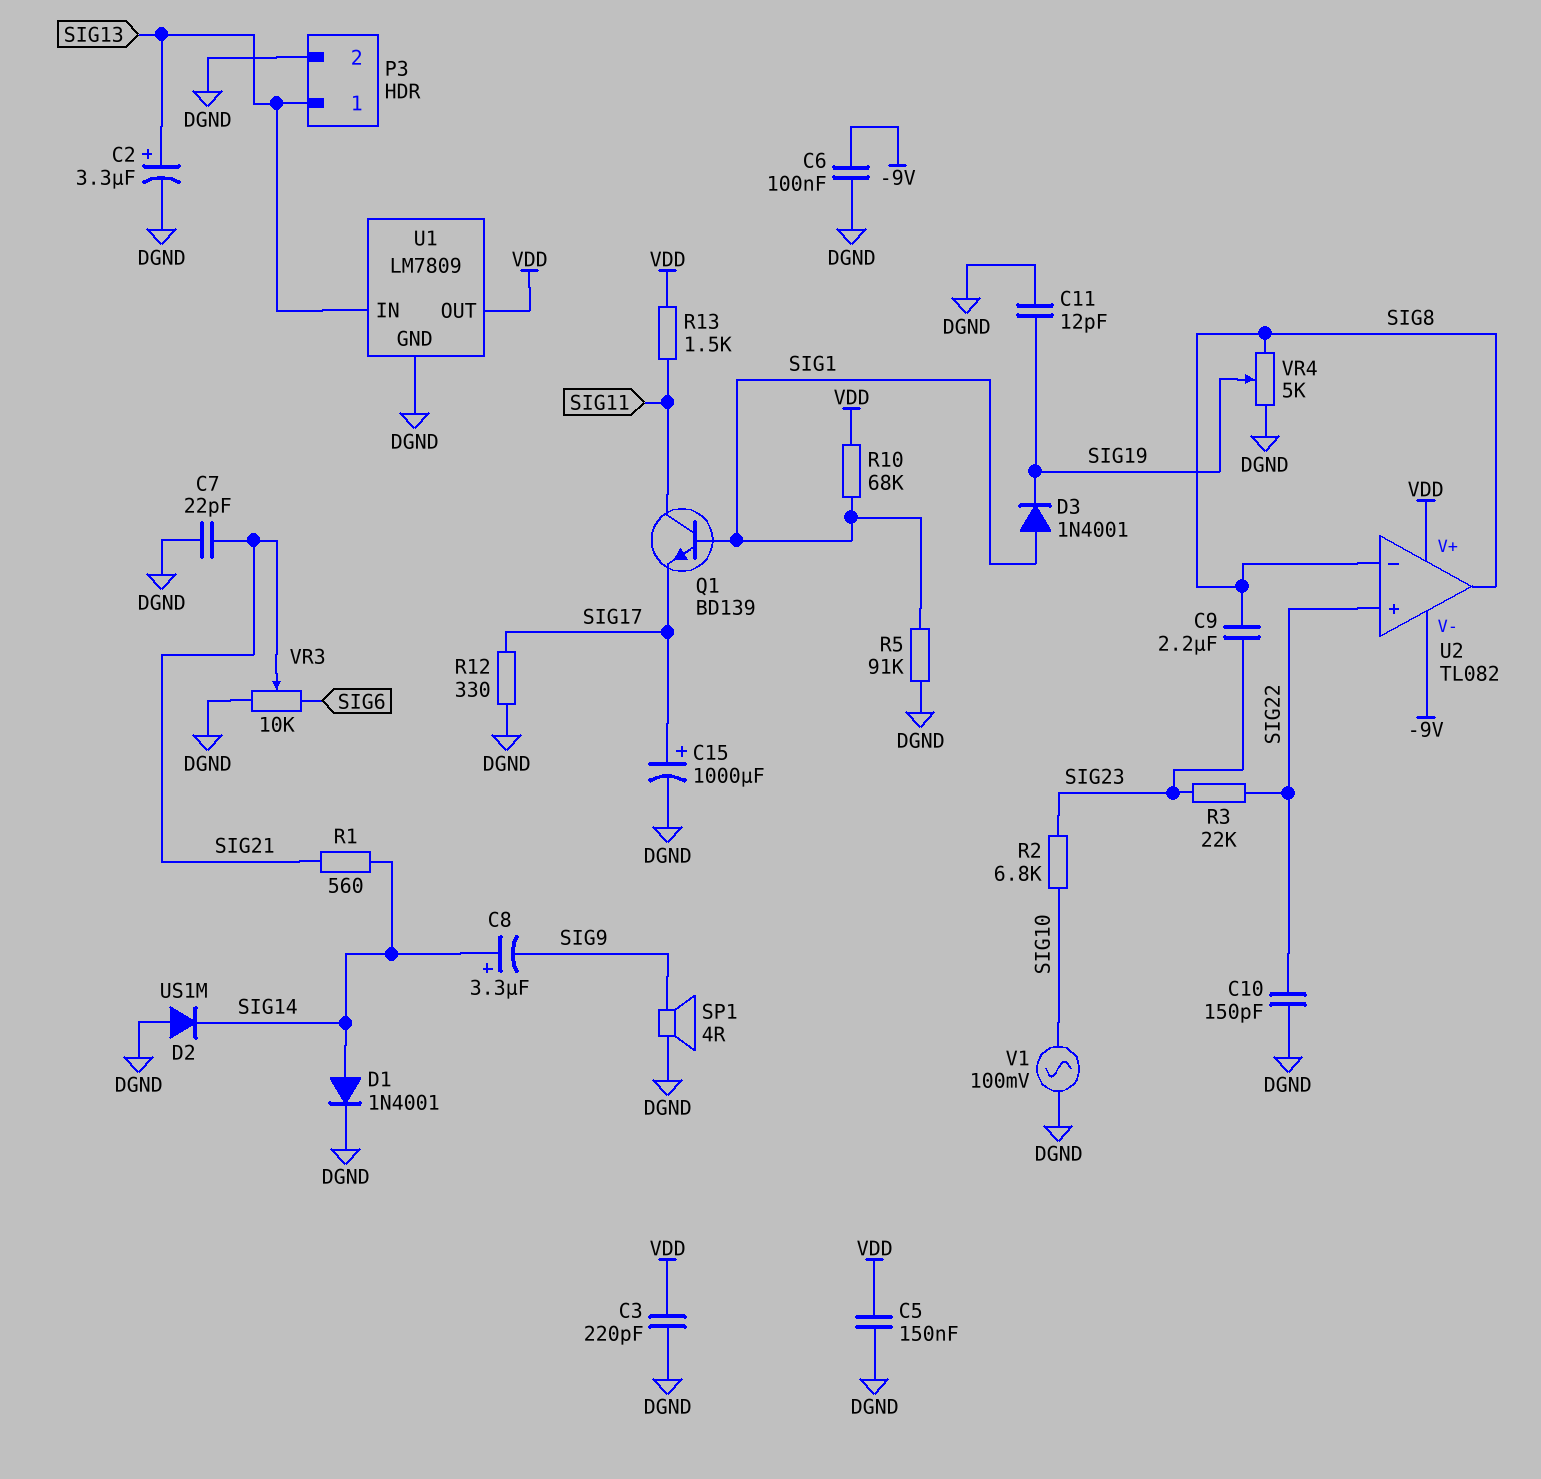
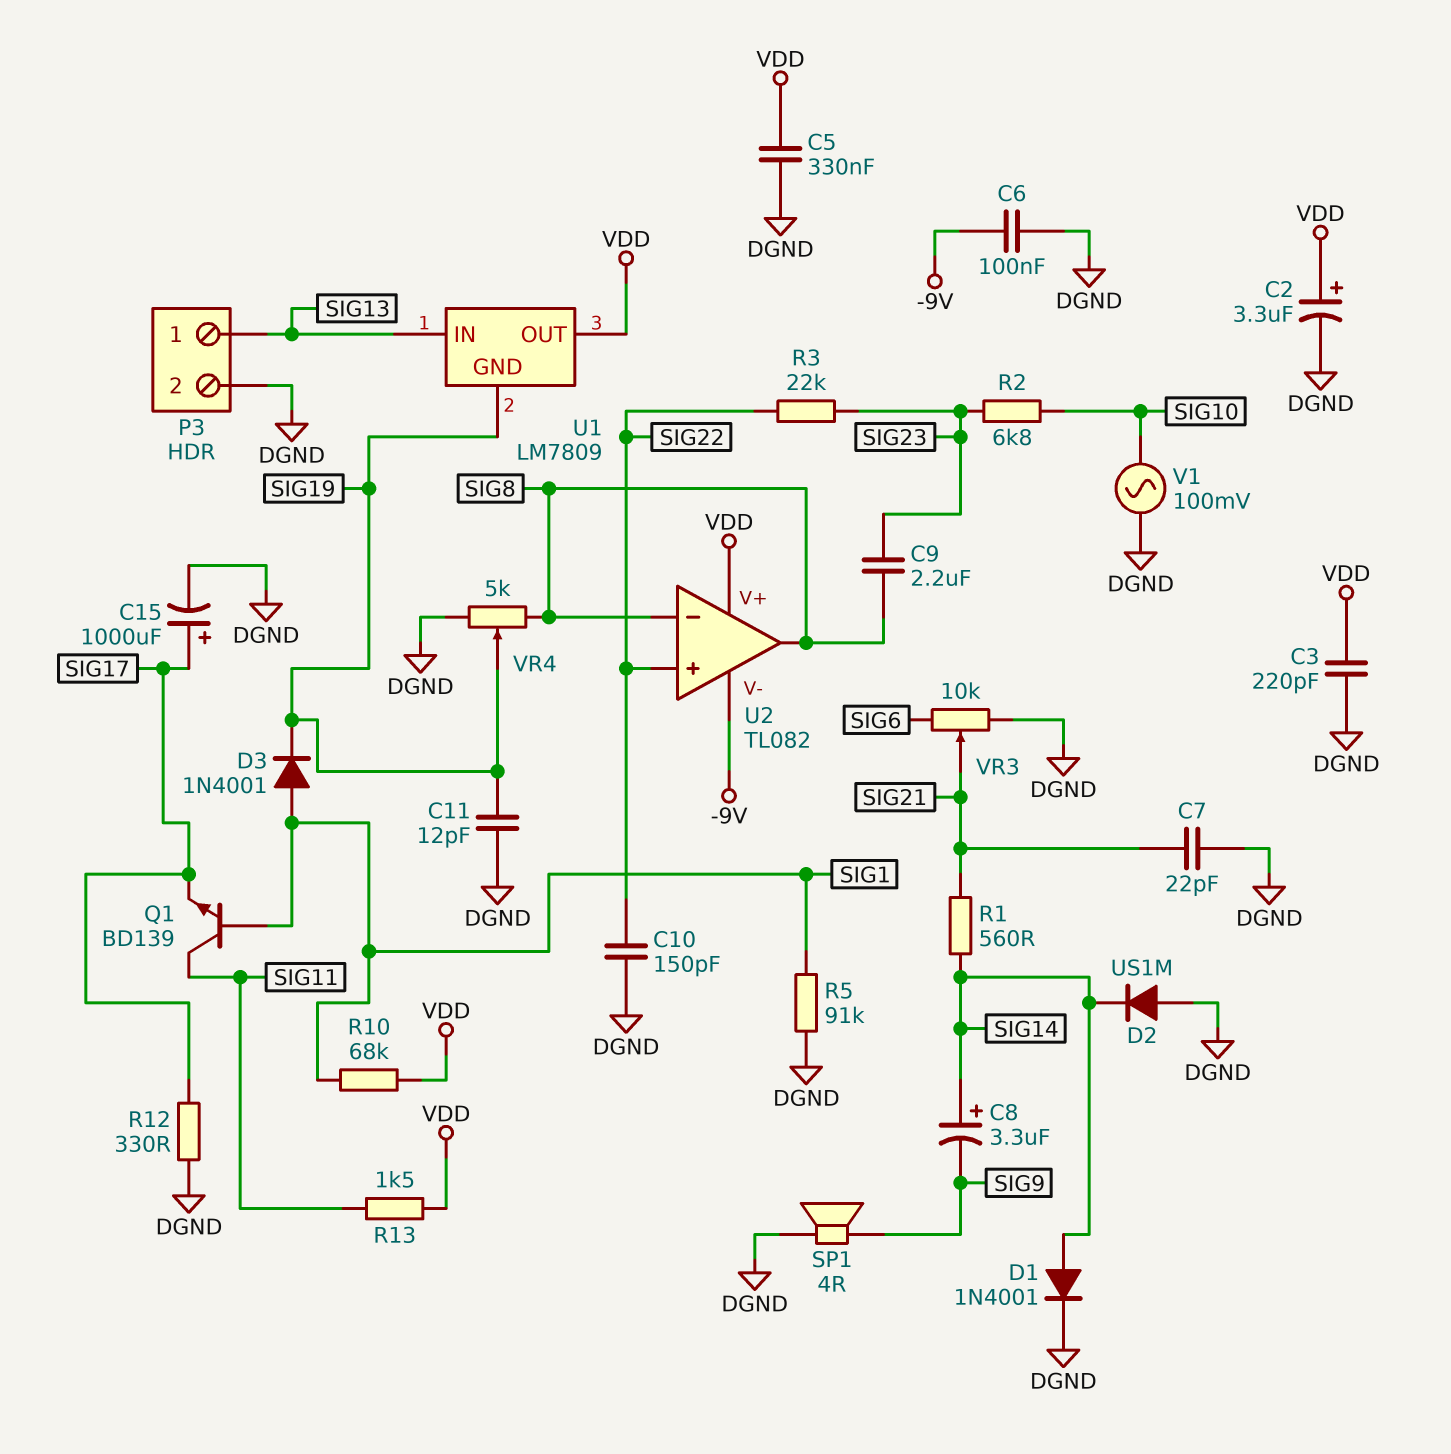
C2: 3.3uF (plus SIG13, minus DGND) -> 3.3uF (plus VDD, minus DGND)
C5: 150nF (DGND, VDD) -> 330nF (DGND, VDD)
U1 pin GND: DGND -> SIG19

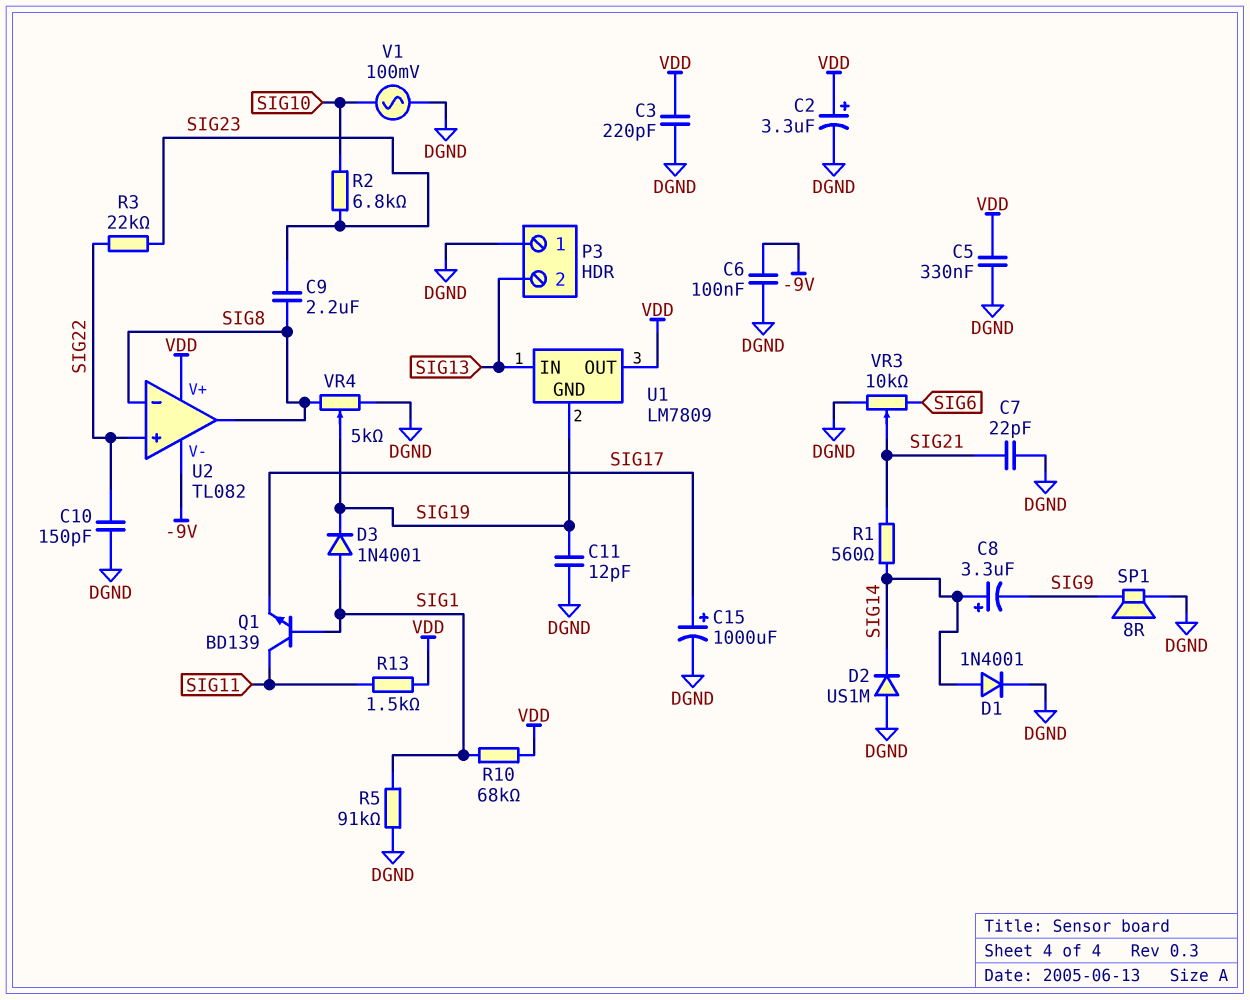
P3 pin 1: SIG13 -> DGND
P3 pin 2: DGND -> SIG13
R12: 330 (DGND, SIG17) -> none
SP1: speaker 4R (DGND, SIG9) -> speaker 8R (DGND, SIG9)

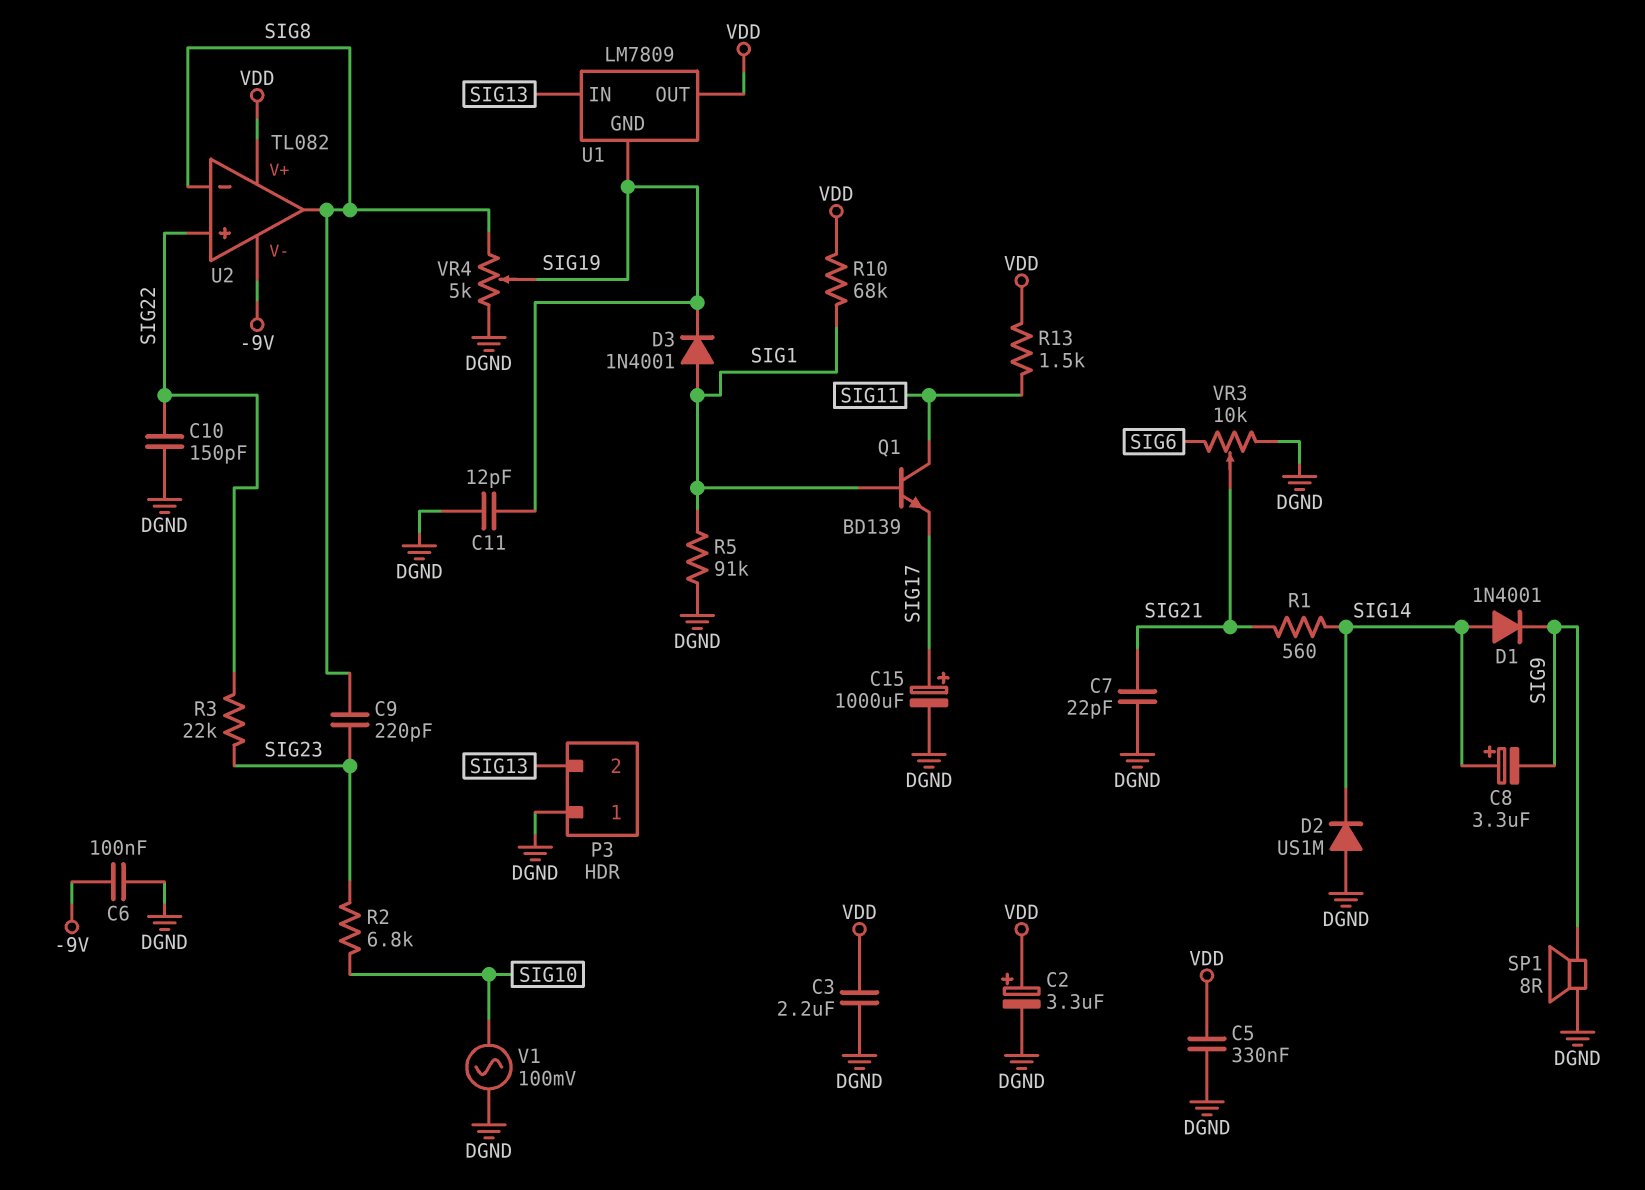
C3: 220pF (DGND, VDD) -> 2.2uF (DGND, VDD)
C9: 2.2uF (SIG8, SIG23) -> 220pF (SIG8, SIG23)
D1: diode 1N4001 (A SIG14, K DGND) -> diode 1N4001 (A SIG14, K SIG9)

